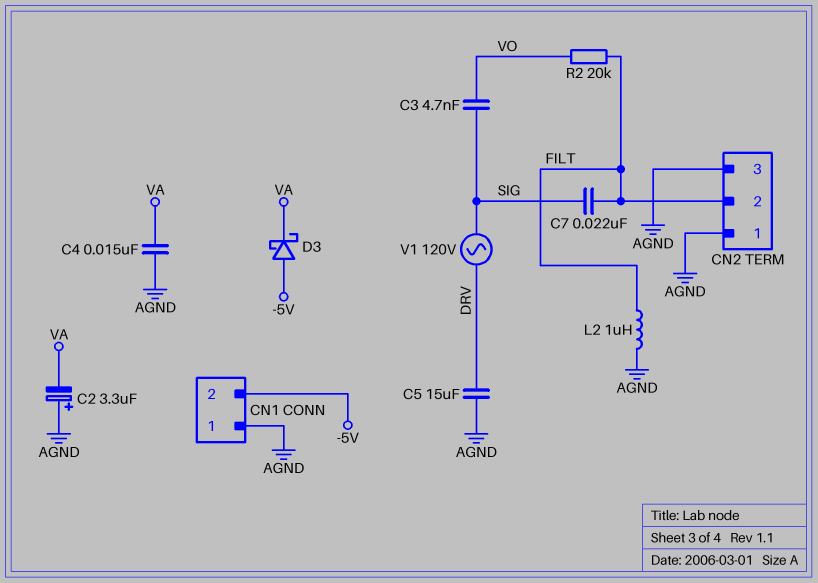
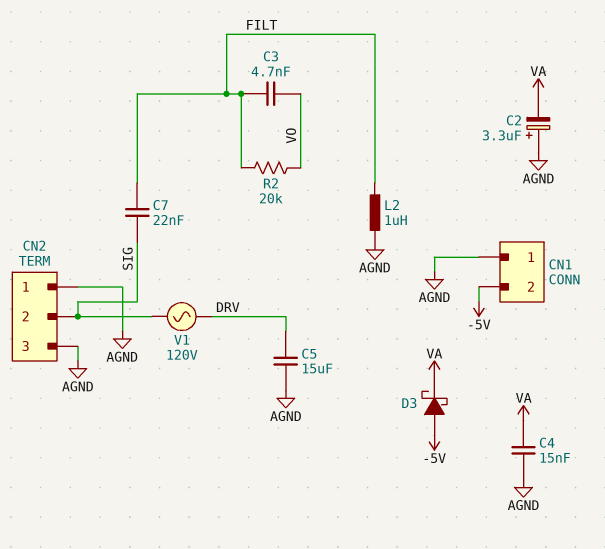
C3: 4.7nF (SIG, VO) -> 4.7nF (FILT, VO)
CN2 pin 2: FILT -> SIG

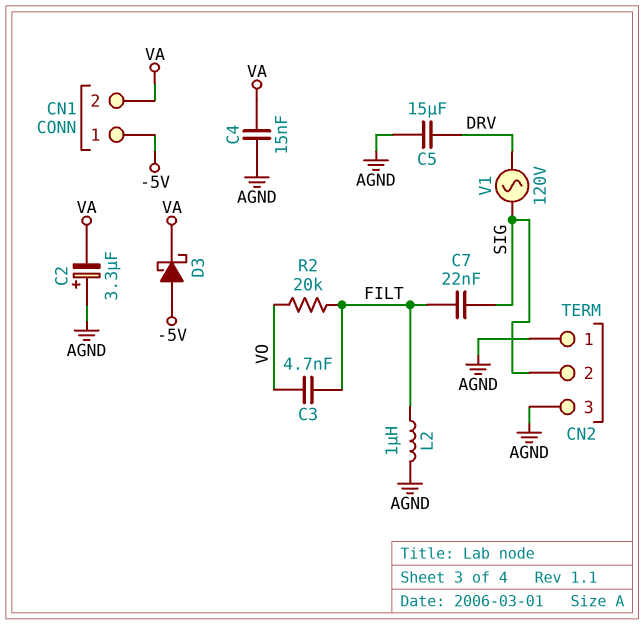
CN1 pin 1: AGND -> -5V
CN1 pin 2: -5V -> VA

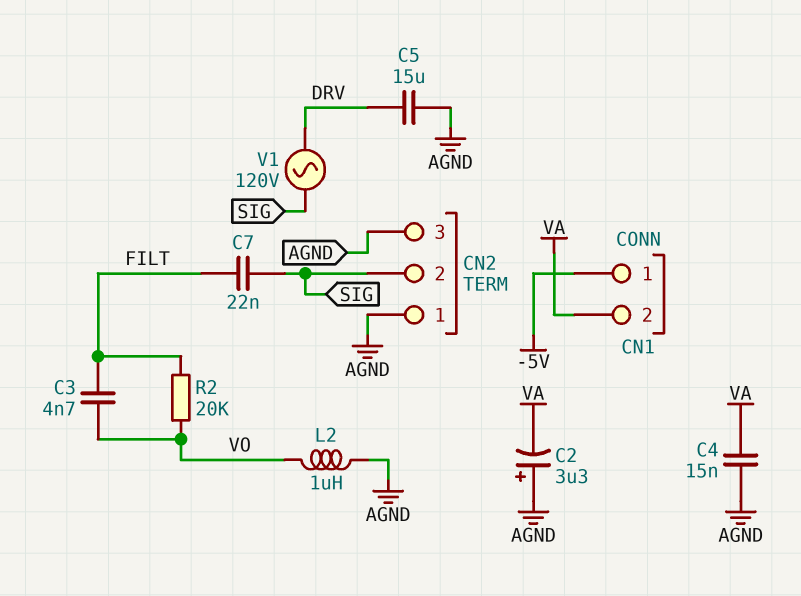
D3: schottky (A -5V, K VA) -> none
L2: 1uH (AGND, FILT) -> 1uH (AGND, VO)

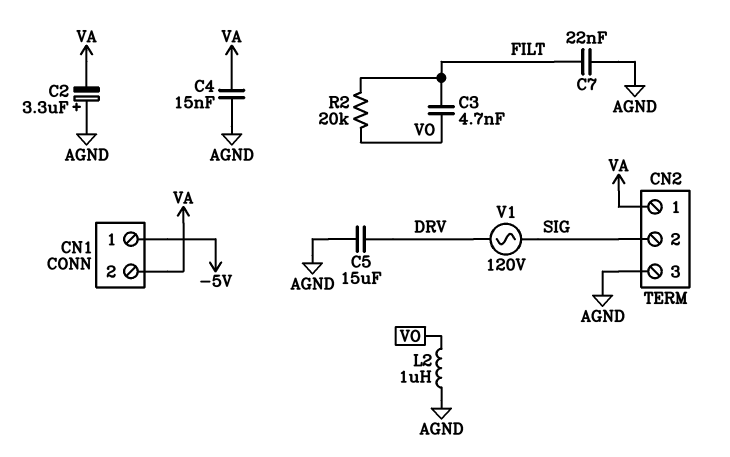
C7: 22nF (FILT, SIG) -> 22nF (AGND, FILT)
CN2 pin 1: AGND -> VA

